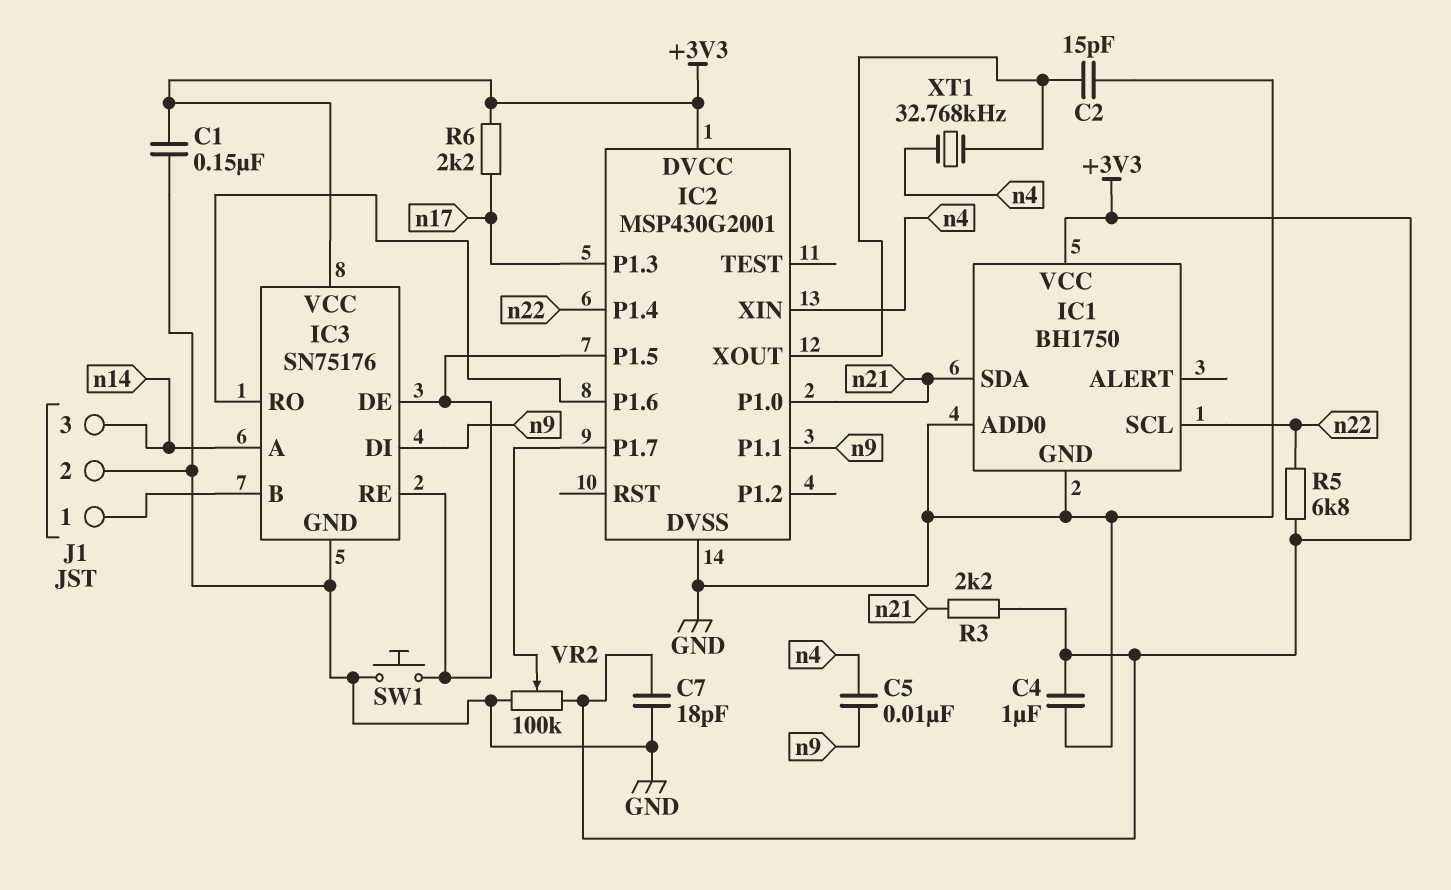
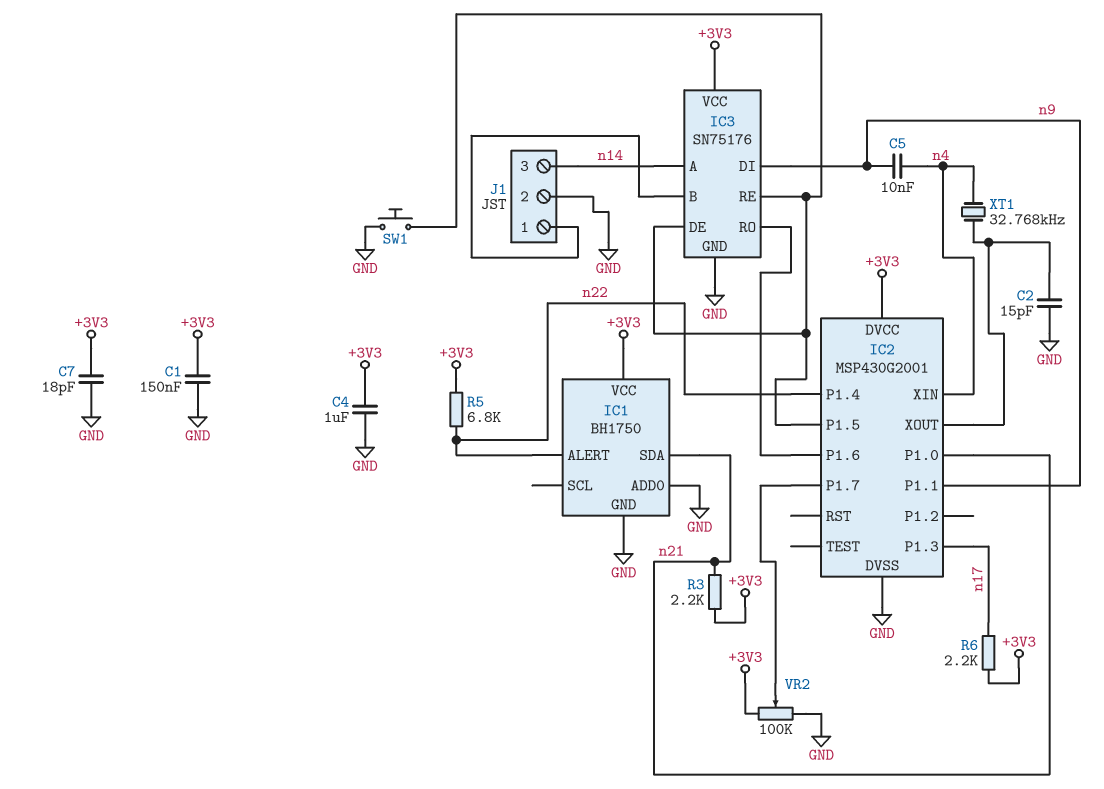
IC1 pin ALERT: none -> n22
IC1 pin SCL: n22 -> none

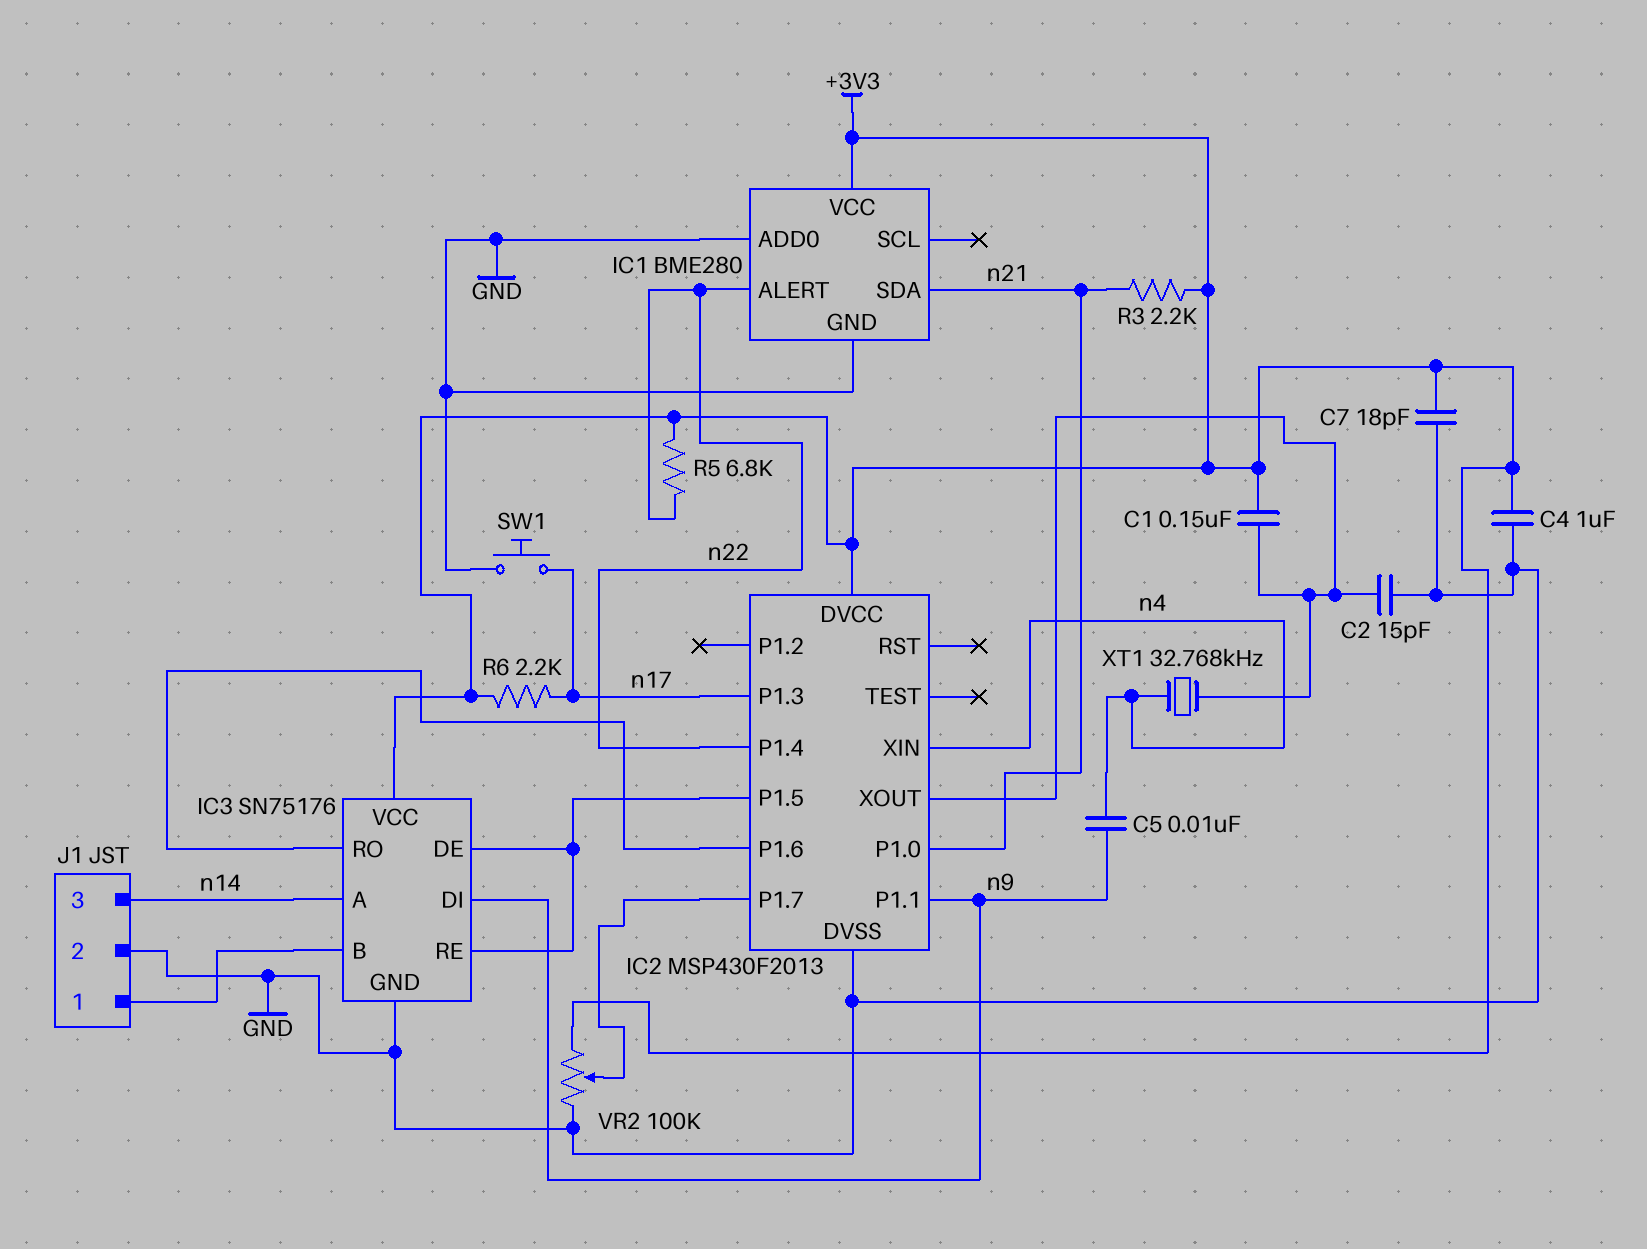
C1: 150nF (+3V3, GND) -> 150nF (+3V3, IC2/XOUT)
IC1: BH1750 -> BME280
IC2: MSP430G2001 -> MSP430F2013
SW1: button (GND, IC2/P1.5) -> button (GND, n17)

